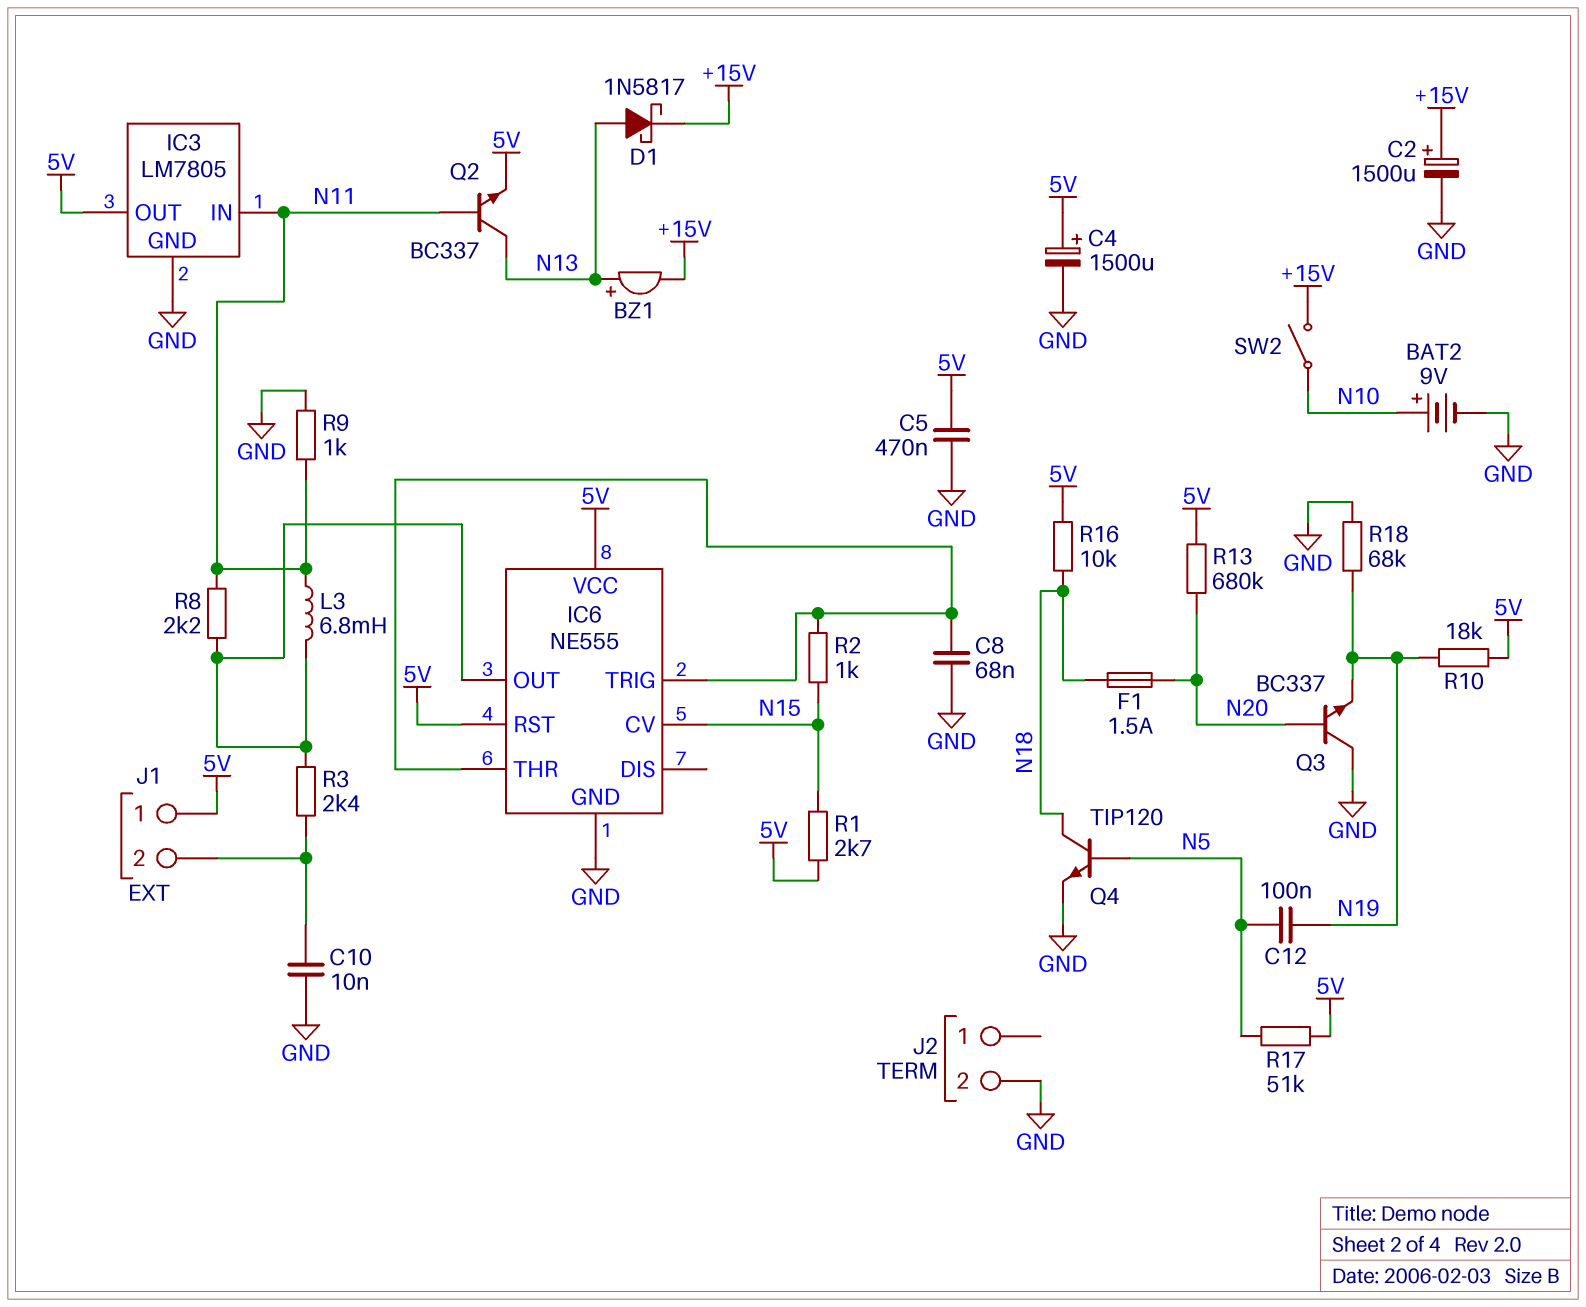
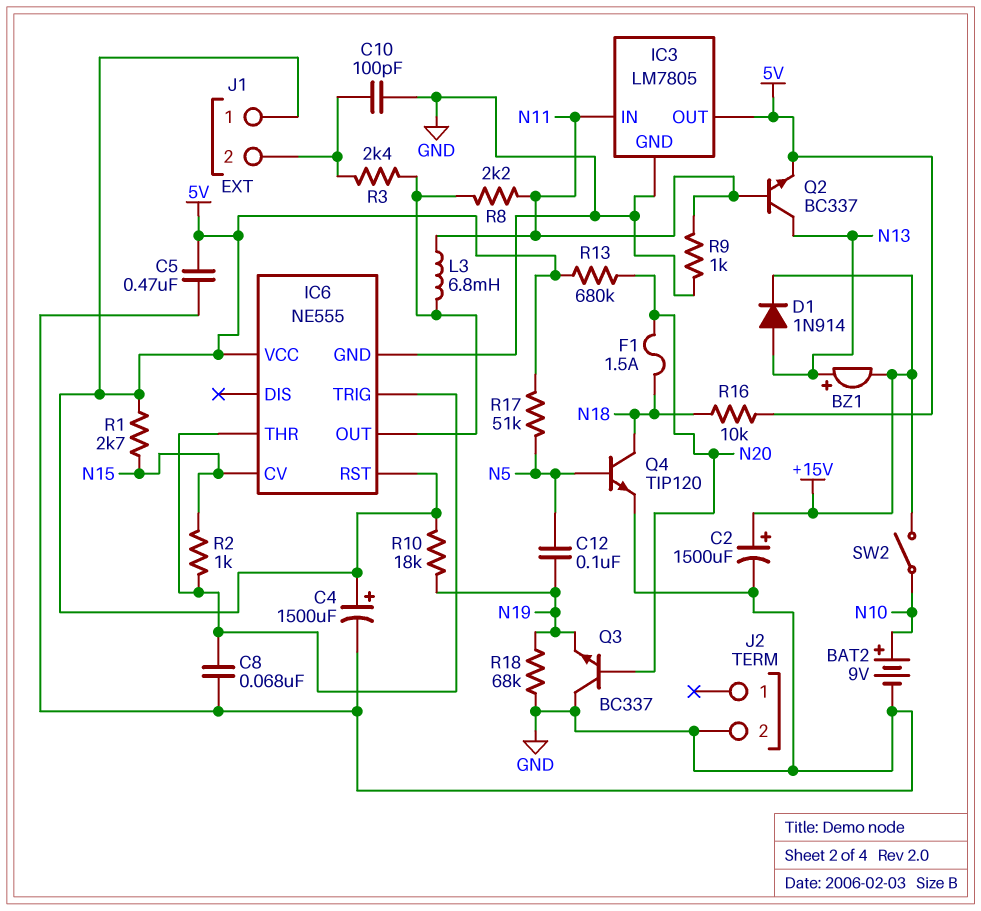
C10: 10nF (GND, J1/2) -> 100pF (GND, J1/2)
D1: schottky 1N5817 (A N13, K +15V) -> diode 1N914 (A N13, K +15V)

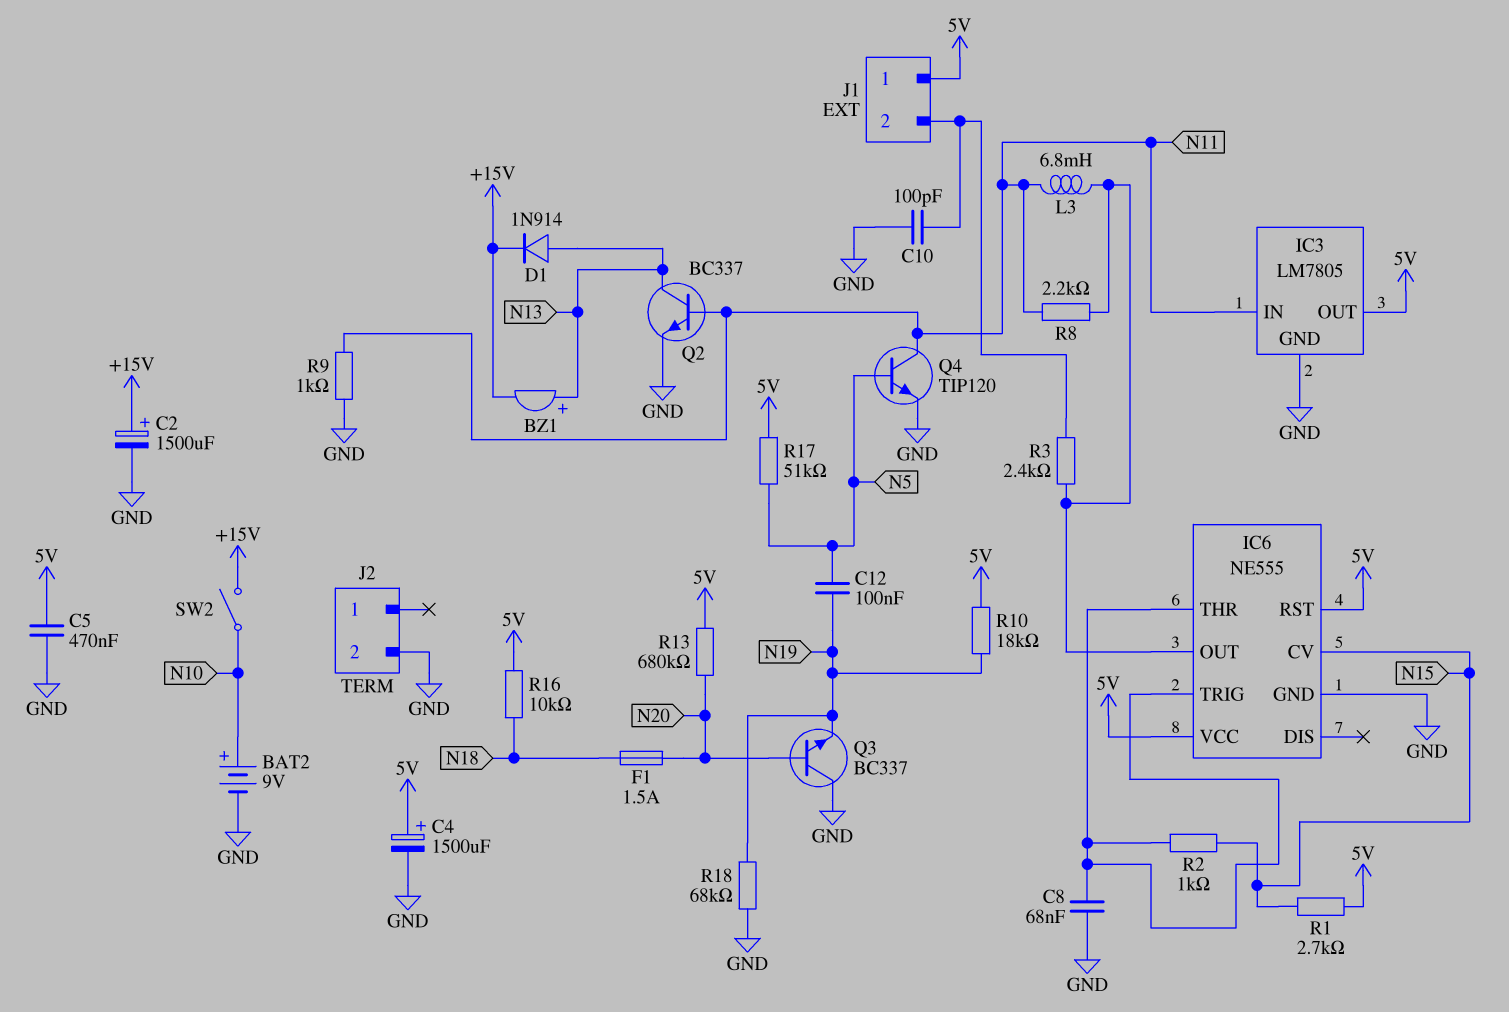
Q2: NPN BC337 (B N11, C N13, E 5V) -> NPN BC337 (B N11, C N13, E GND)
Q4: NPN TIP120 (B N5, C N18, E GND) -> NPN TIP120 (B N5, C N11, E GND)

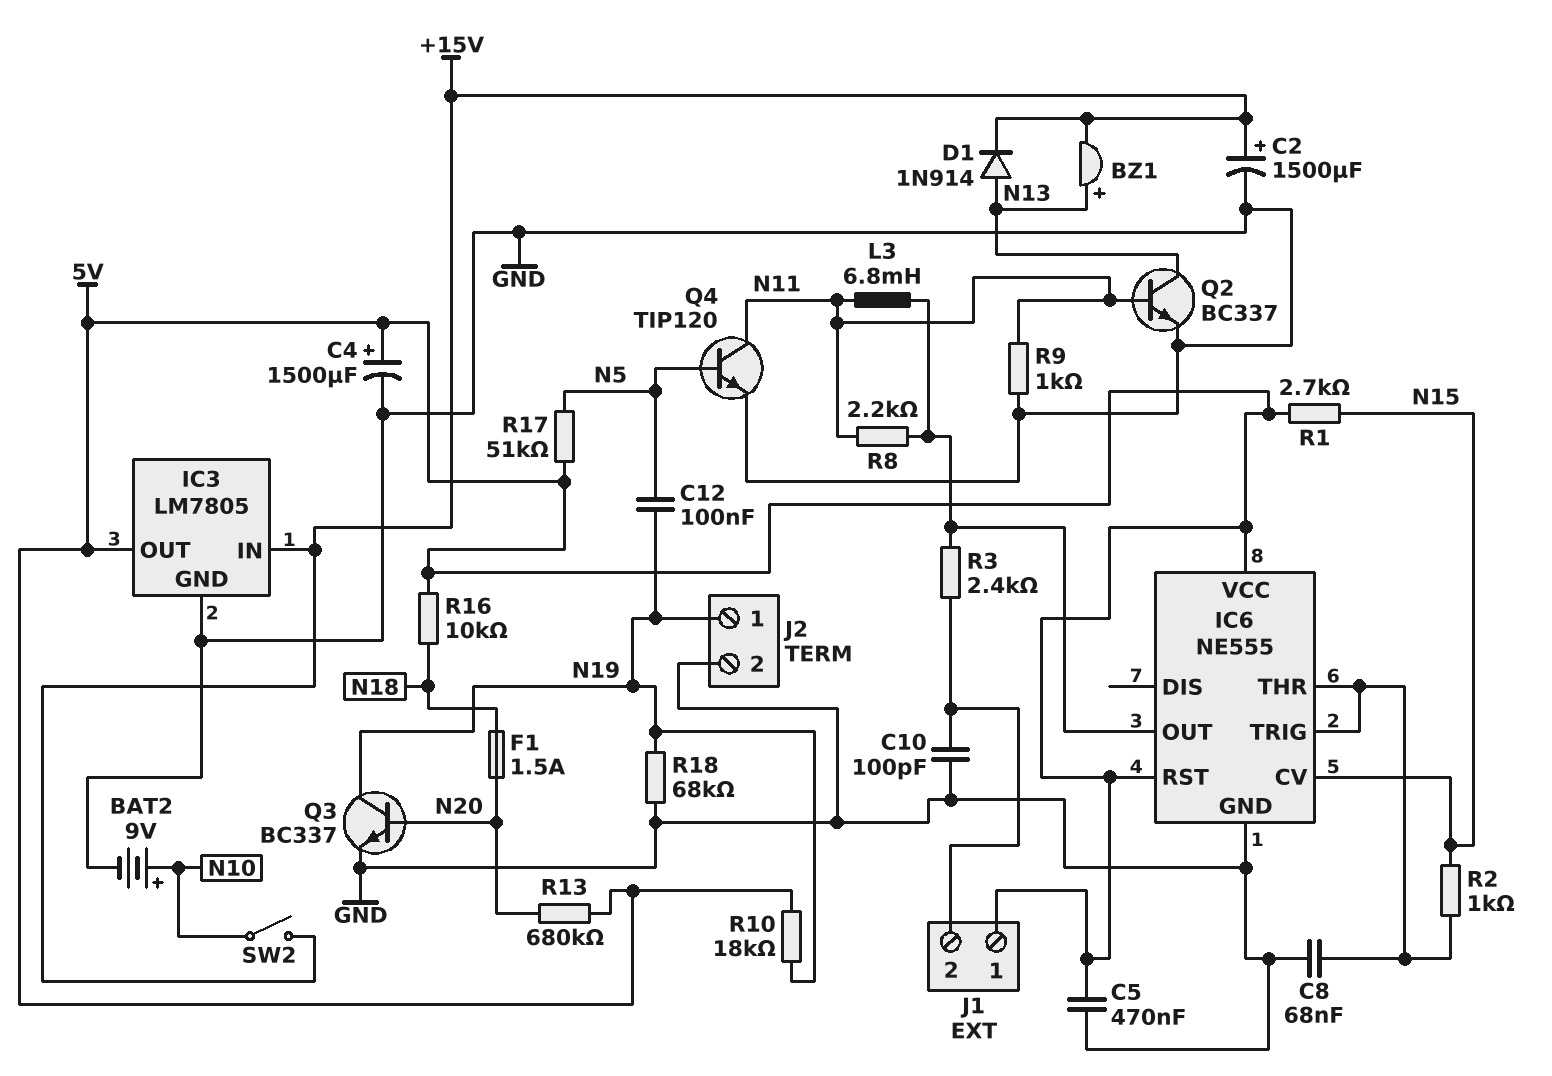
IC3 pin IN: N11 -> +15V
J2 pin 1: none -> N19
Q3: NPN BC337 (B N20, C GND, E N19) -> NPN BC337 (B N20, C N19, E GND)

